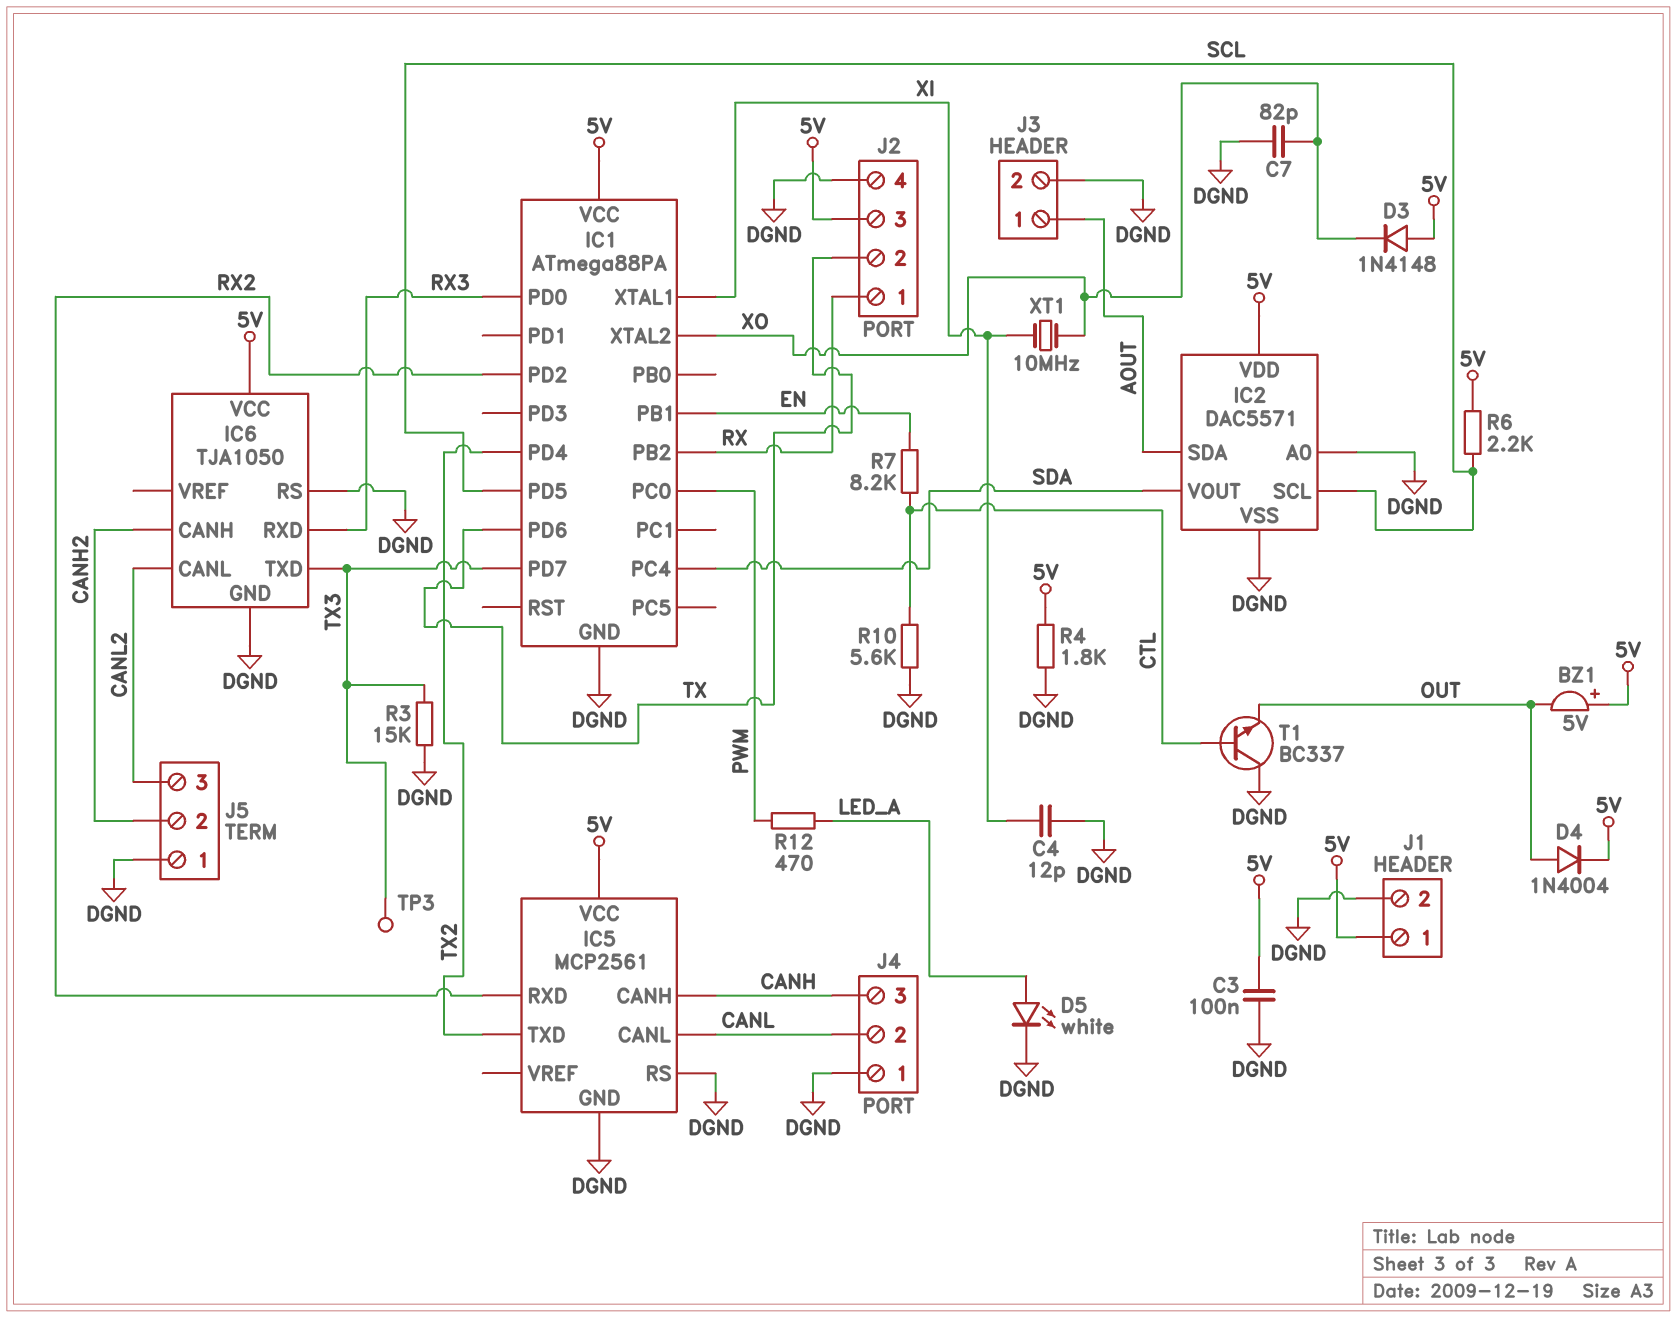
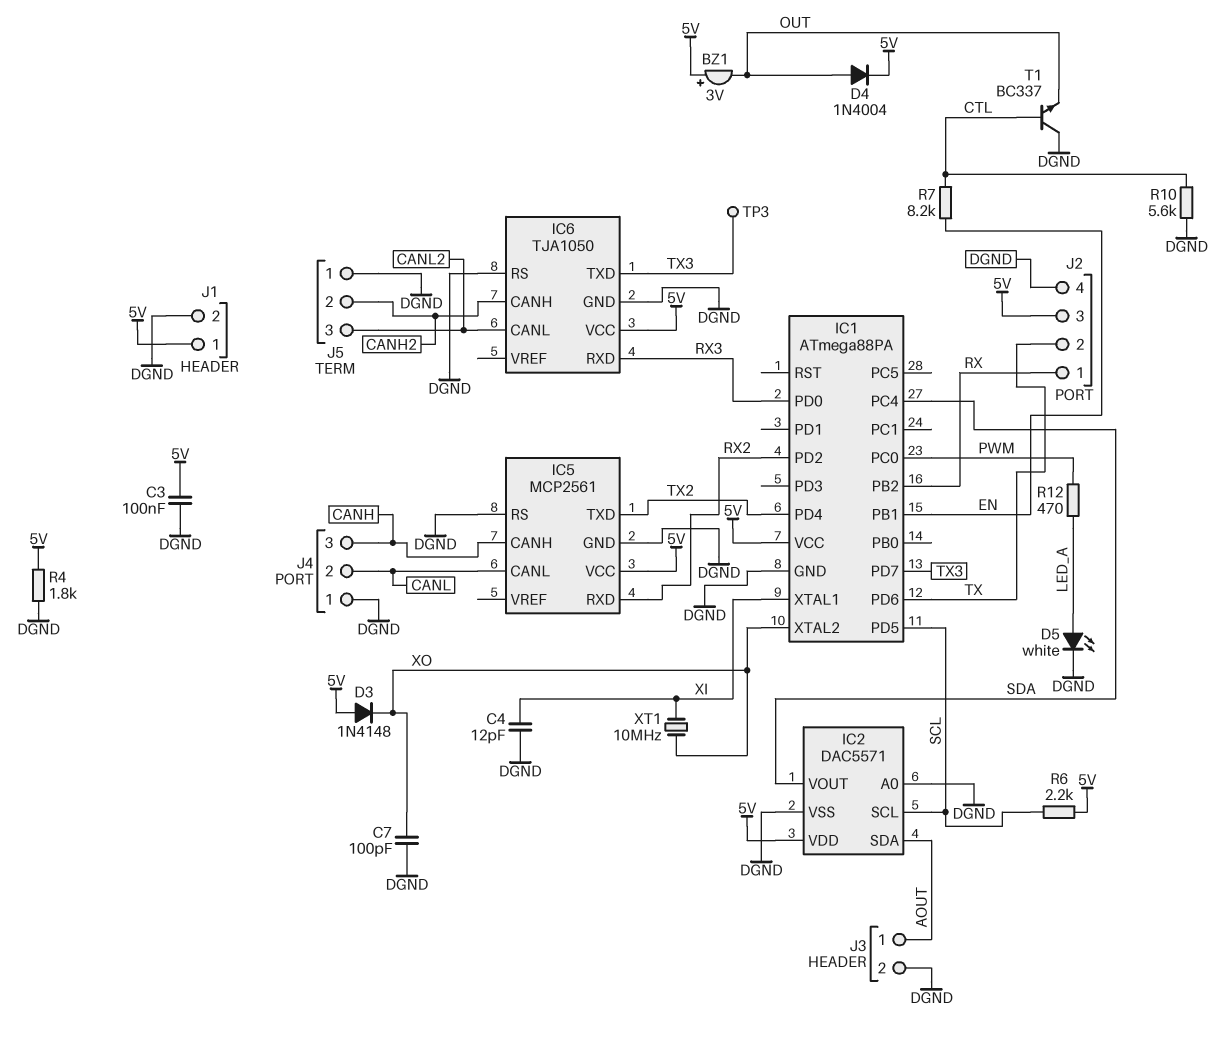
BZ1: buzzer 5V (plus 5V, minus OUT) -> buzzer 3V (plus 5V, minus OUT)
C7: 82pF (DGND, XO) -> 100pF (DGND, XO)
R3: 15k (DGND, TX3) -> none

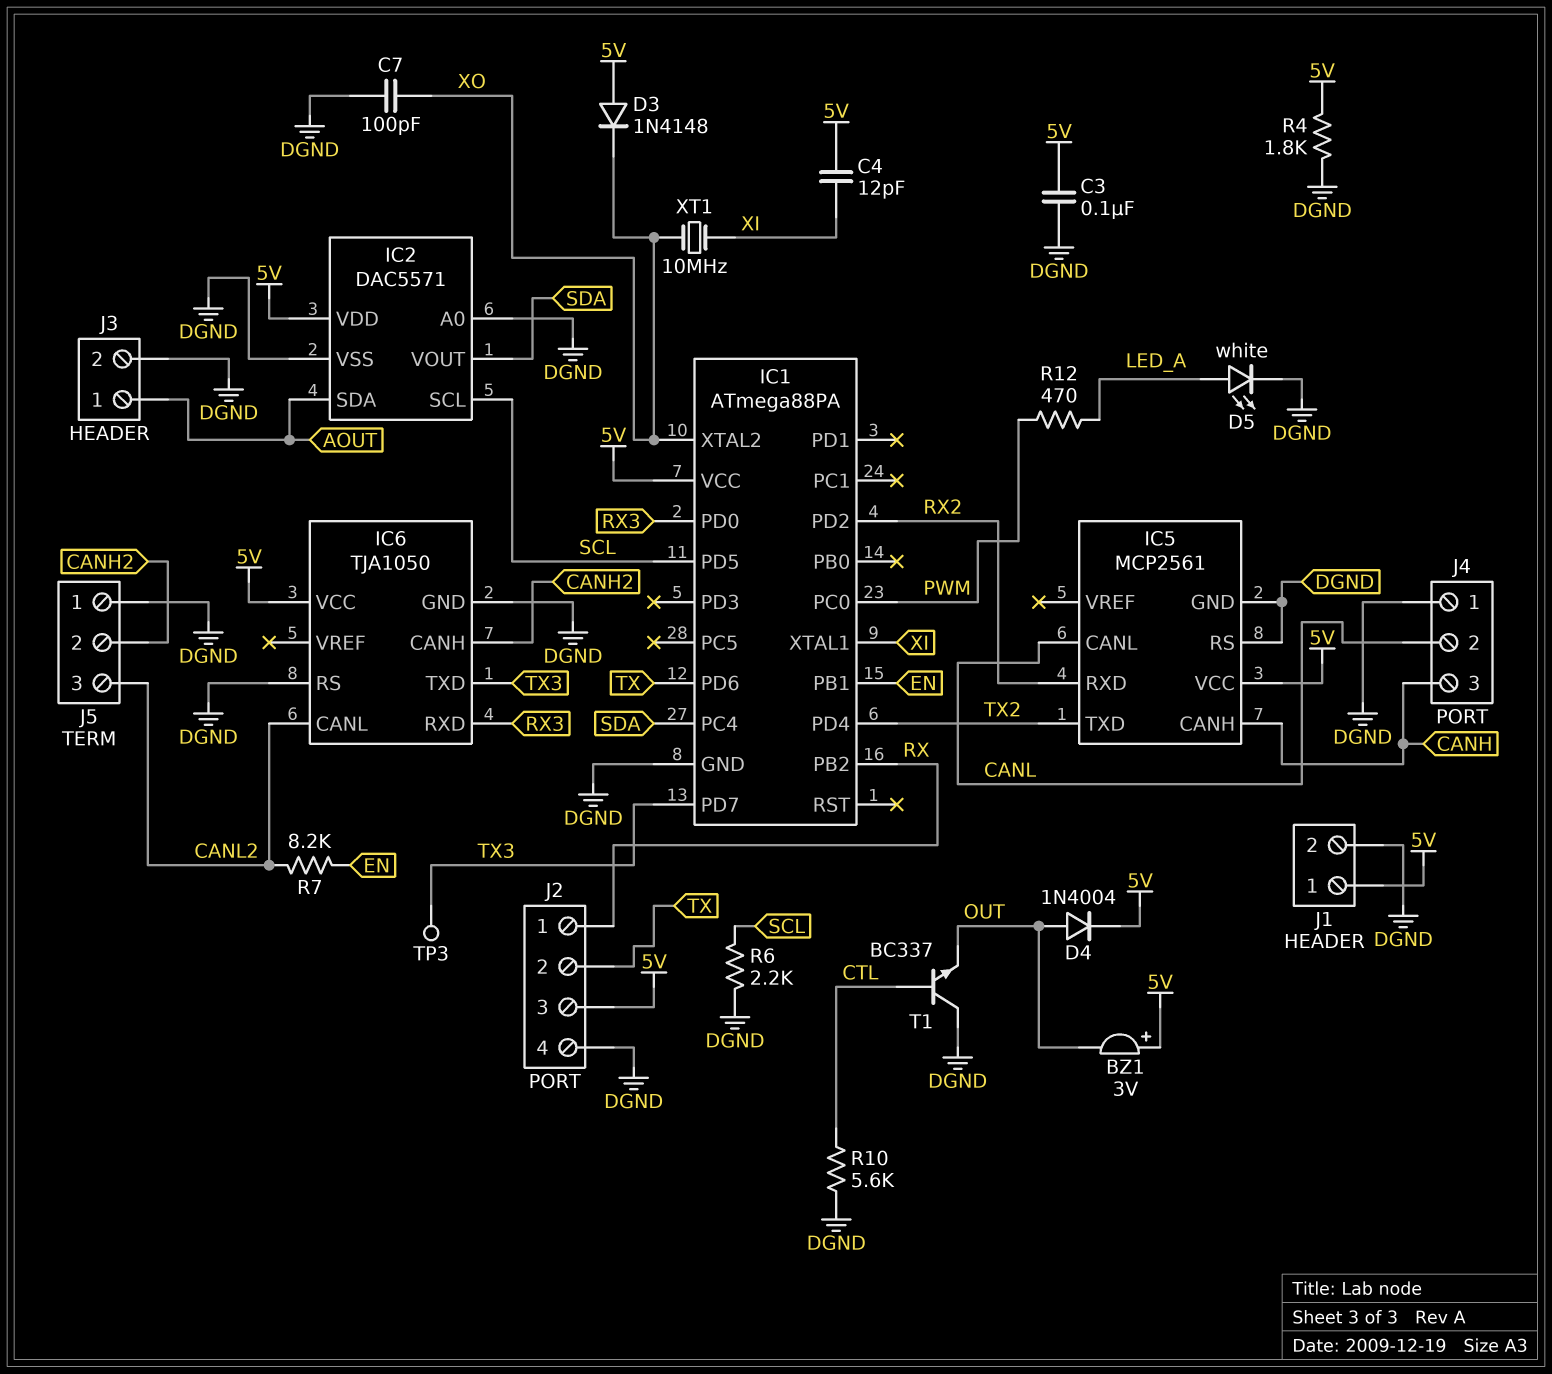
C4: 12pF (DGND, XI) -> 12pF (5V, XI)
R6: 2.2k (5V, SCL) -> 2.2k (DGND, SCL)
R7: 8.2k (CTL, EN) -> 8.2k (CANL2, EN)

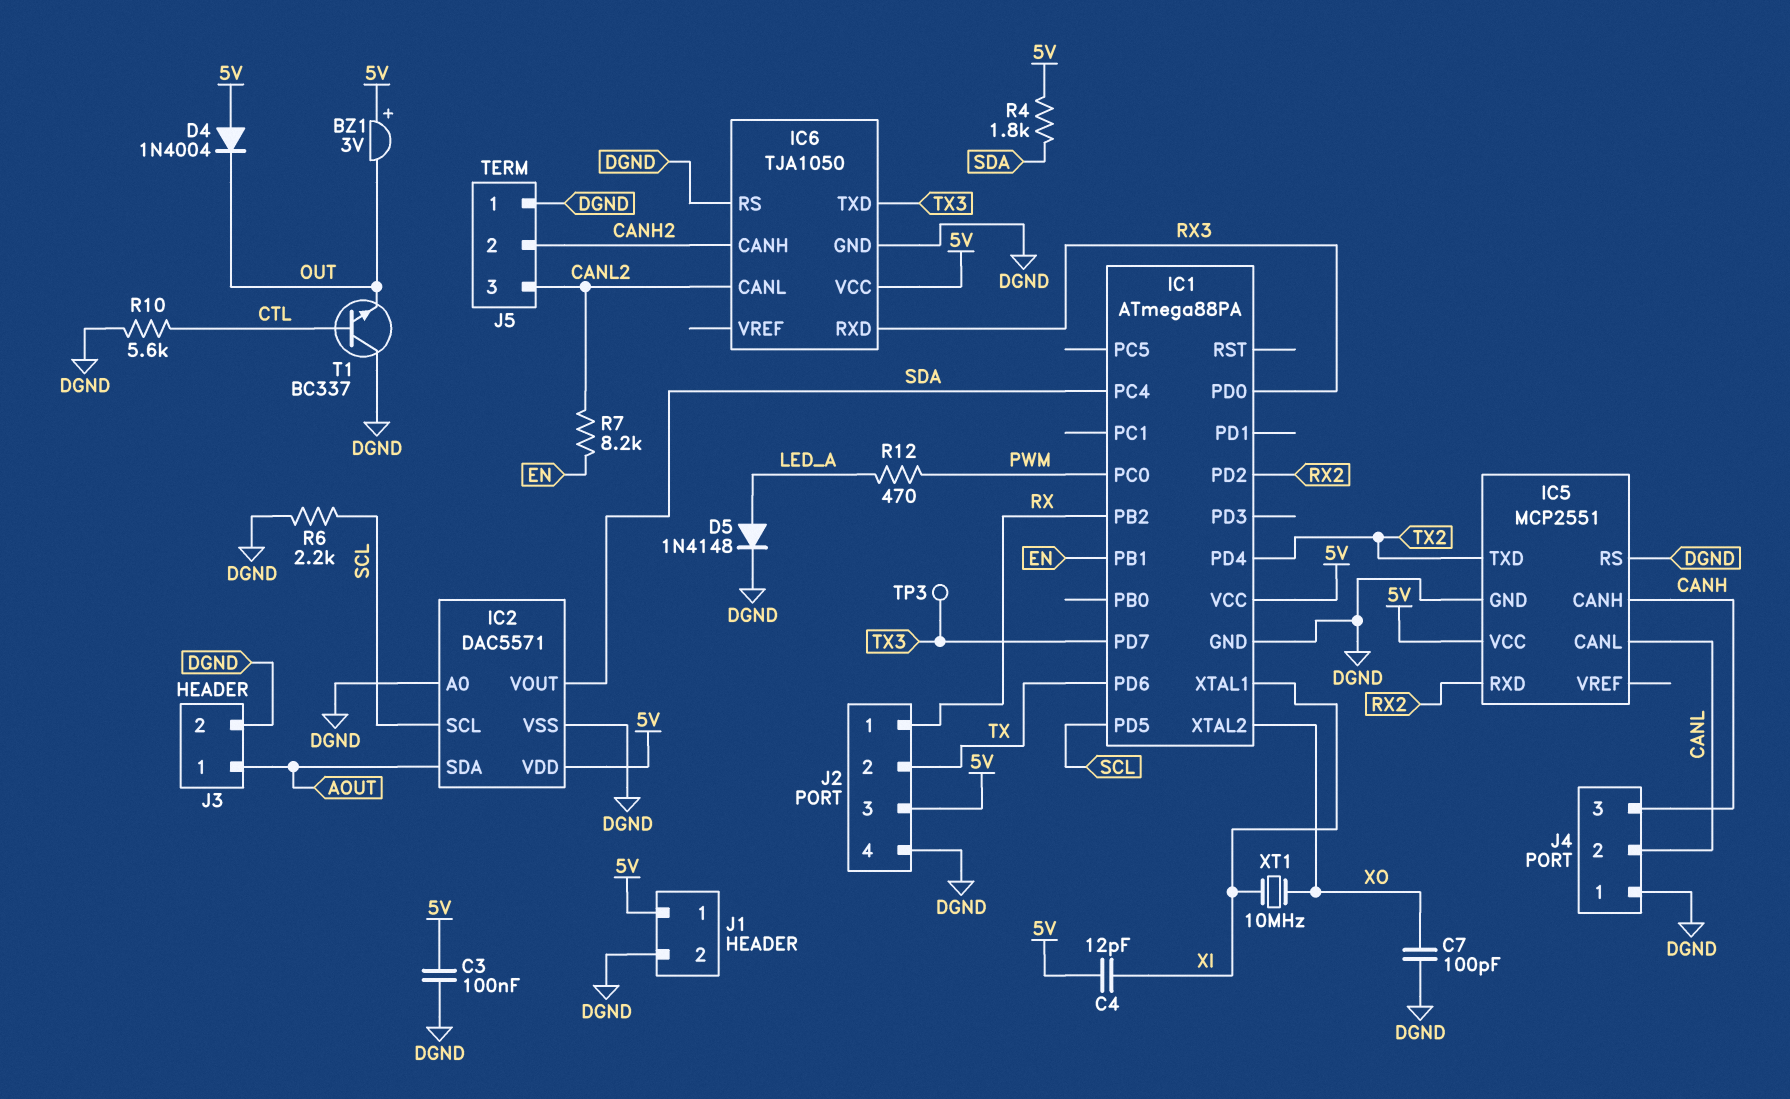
D3: diode 1N4148 (A 5V, K XO) -> none
D4: diode 1N4004 (A OUT, K 5V) -> diode 1N4004 (A 5V, K OUT)
D5: LED white (A LED_A, K DGND) -> diode 1N4148 (A LED_A, K DGND)
IC5: MCP2561 -> MCP2551
R4: 1.8k (5V, DGND) -> 1.8k (5V, SDA)

